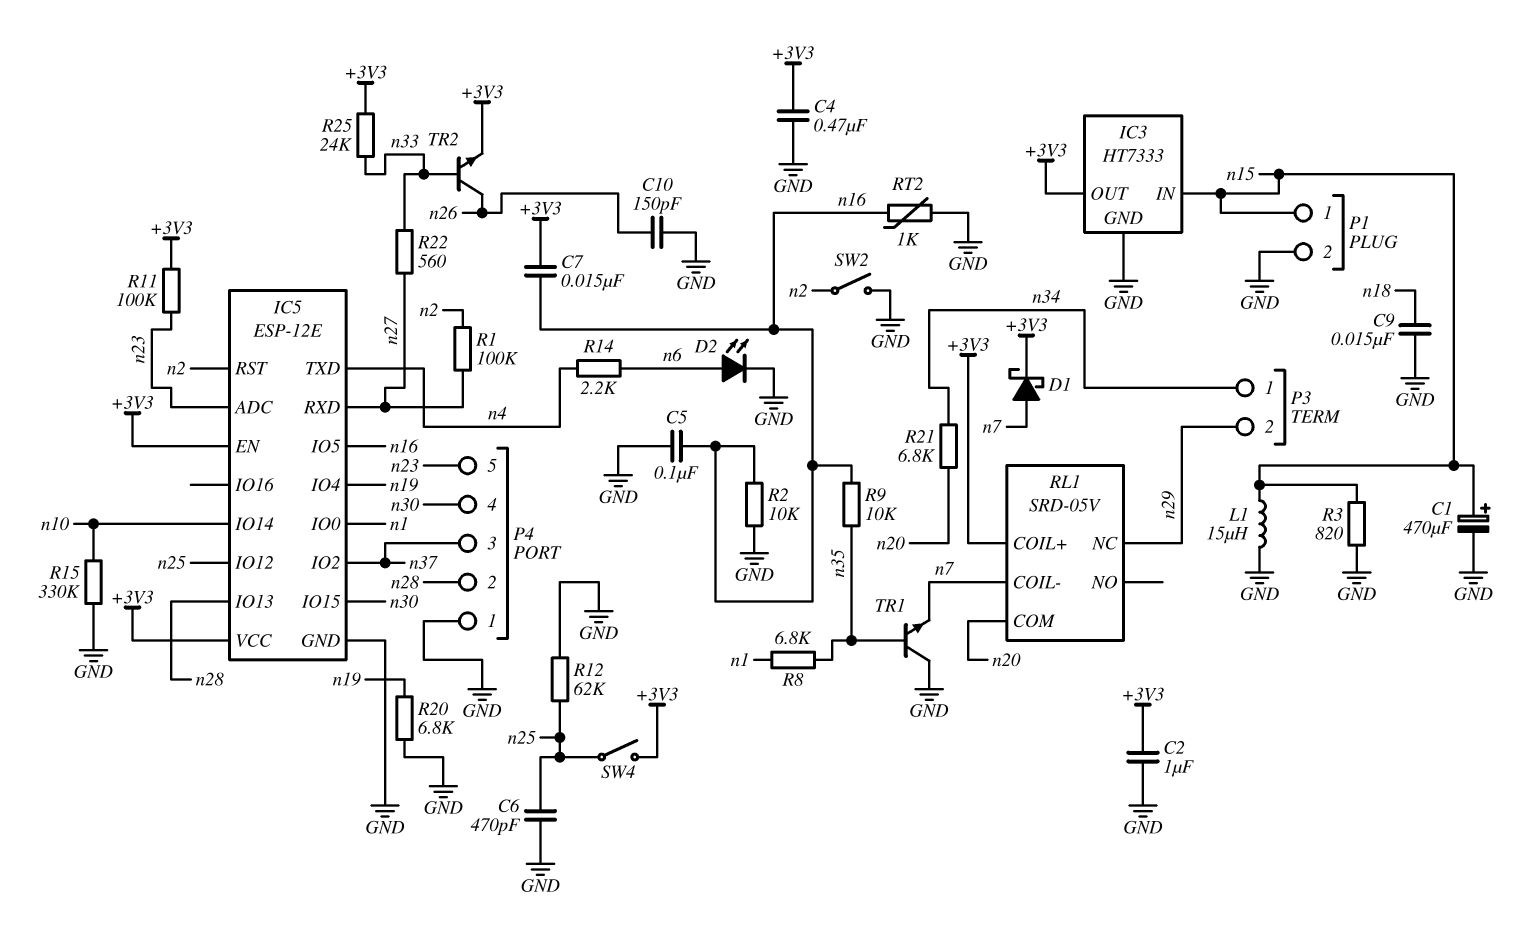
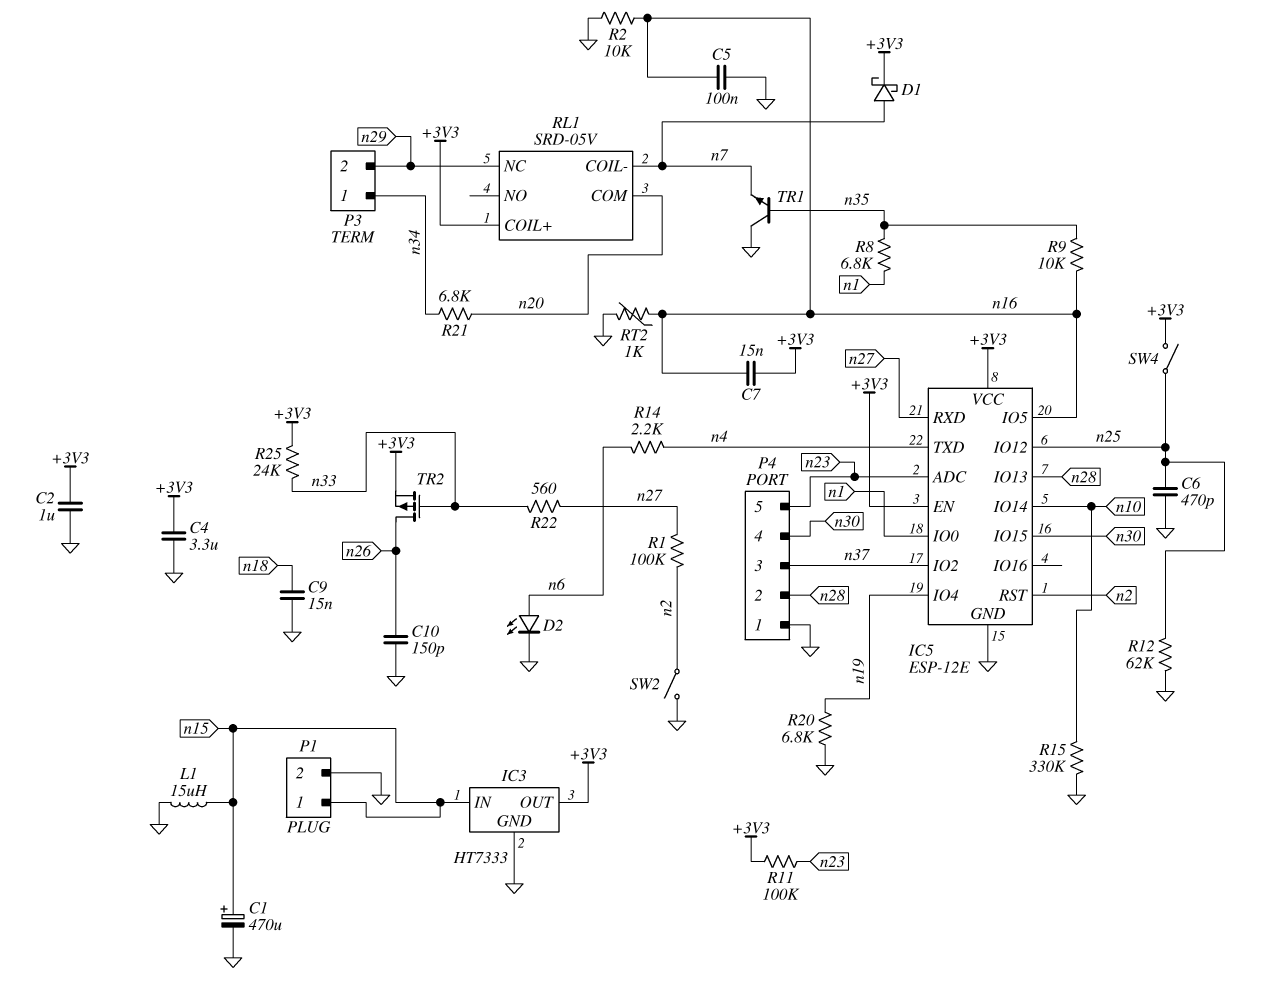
C4: 470nF (+3V3, GND) -> 3.3uF (+3V3, GND)
R3: 820 (GND, n15) -> none
TR2: NPN (B n33, C n26, E +3V3) -> PMOS (G n33, D n26, S +3V3)

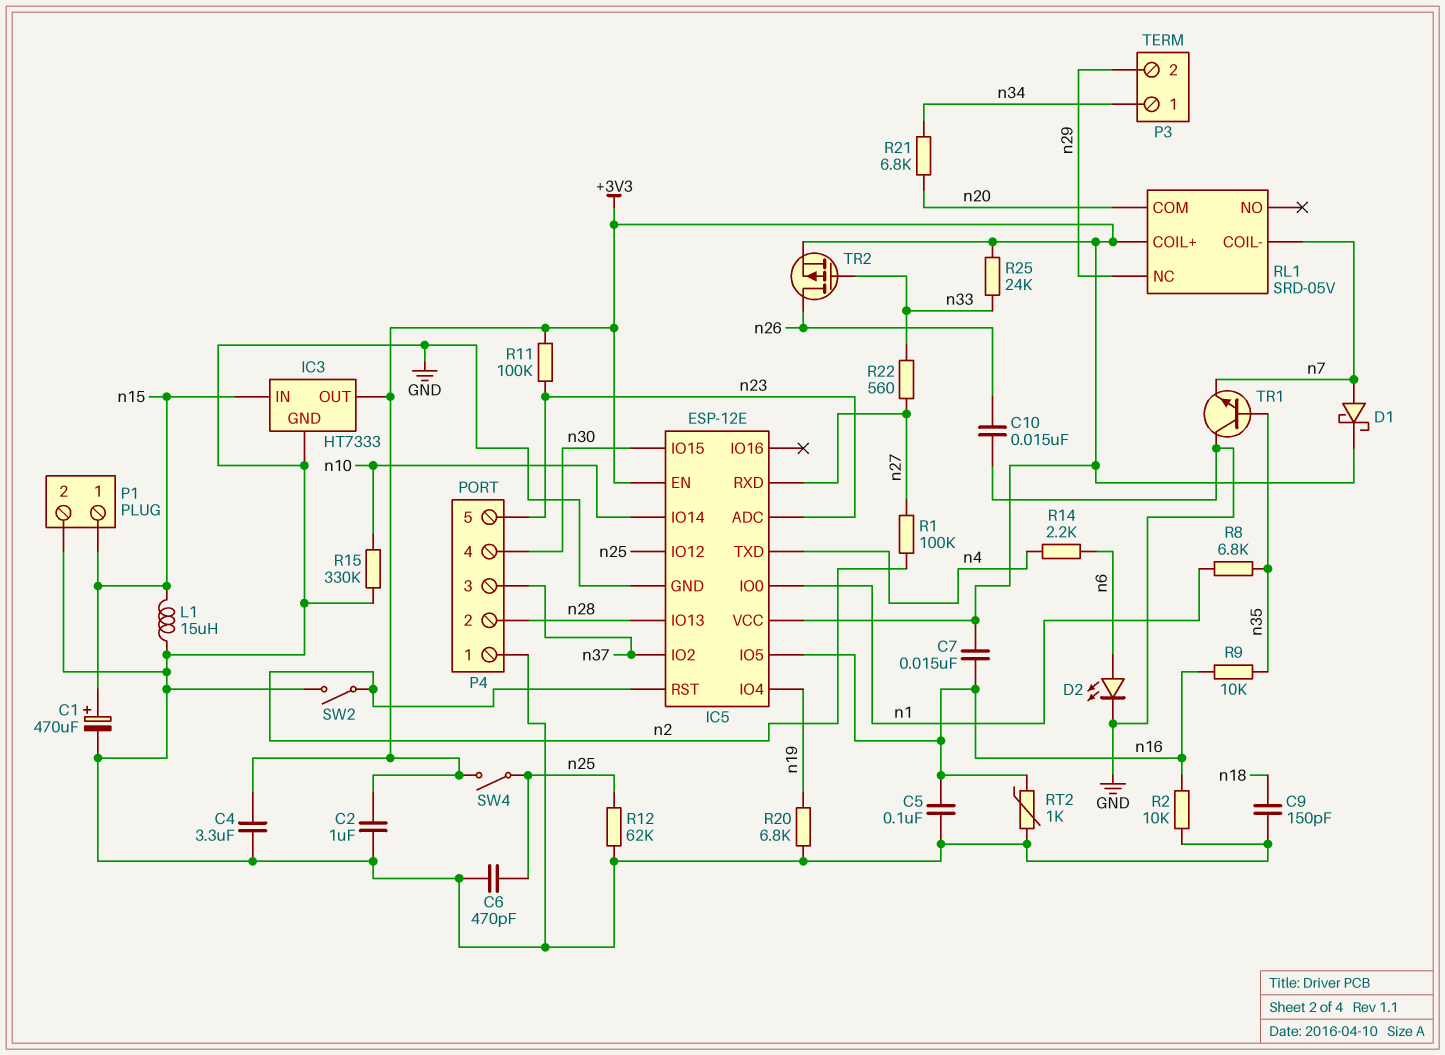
C9: 15nF (GND, n18) -> 150pF (GND, n18)
C10: 150pF (GND, n26) -> 15nF (GND, n26)

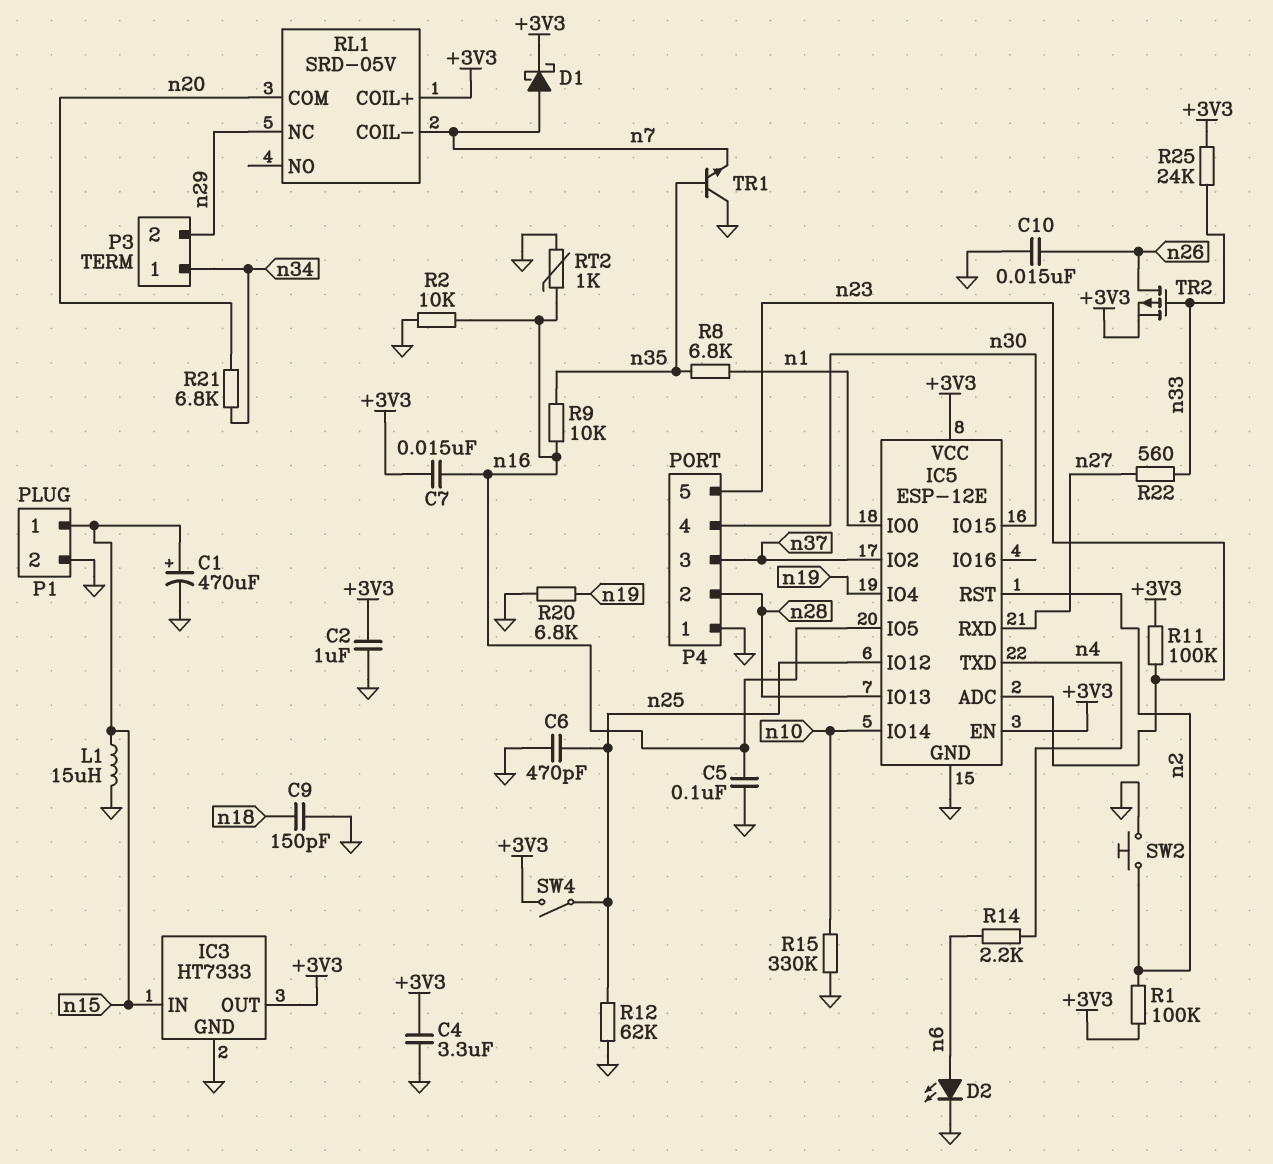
R1: 100k (n2, n27) -> 100k (+3V3, n2)
SW2: switch (GND, n2) -> button (GND, n2)

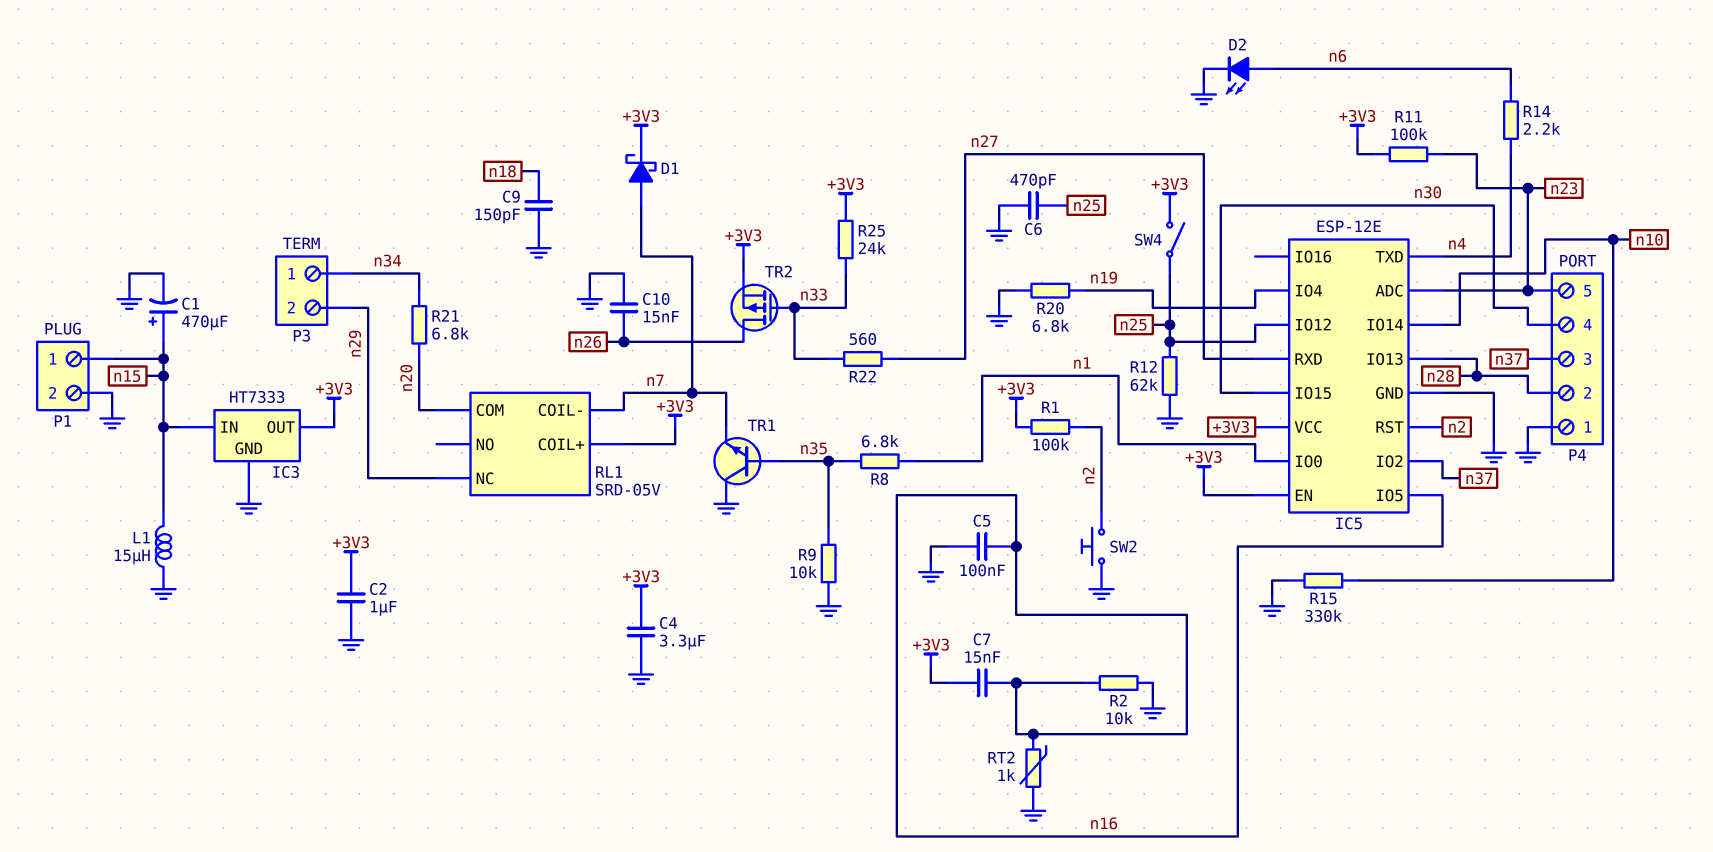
R9: 10k (n16, n35) -> 10k (GND, n35)

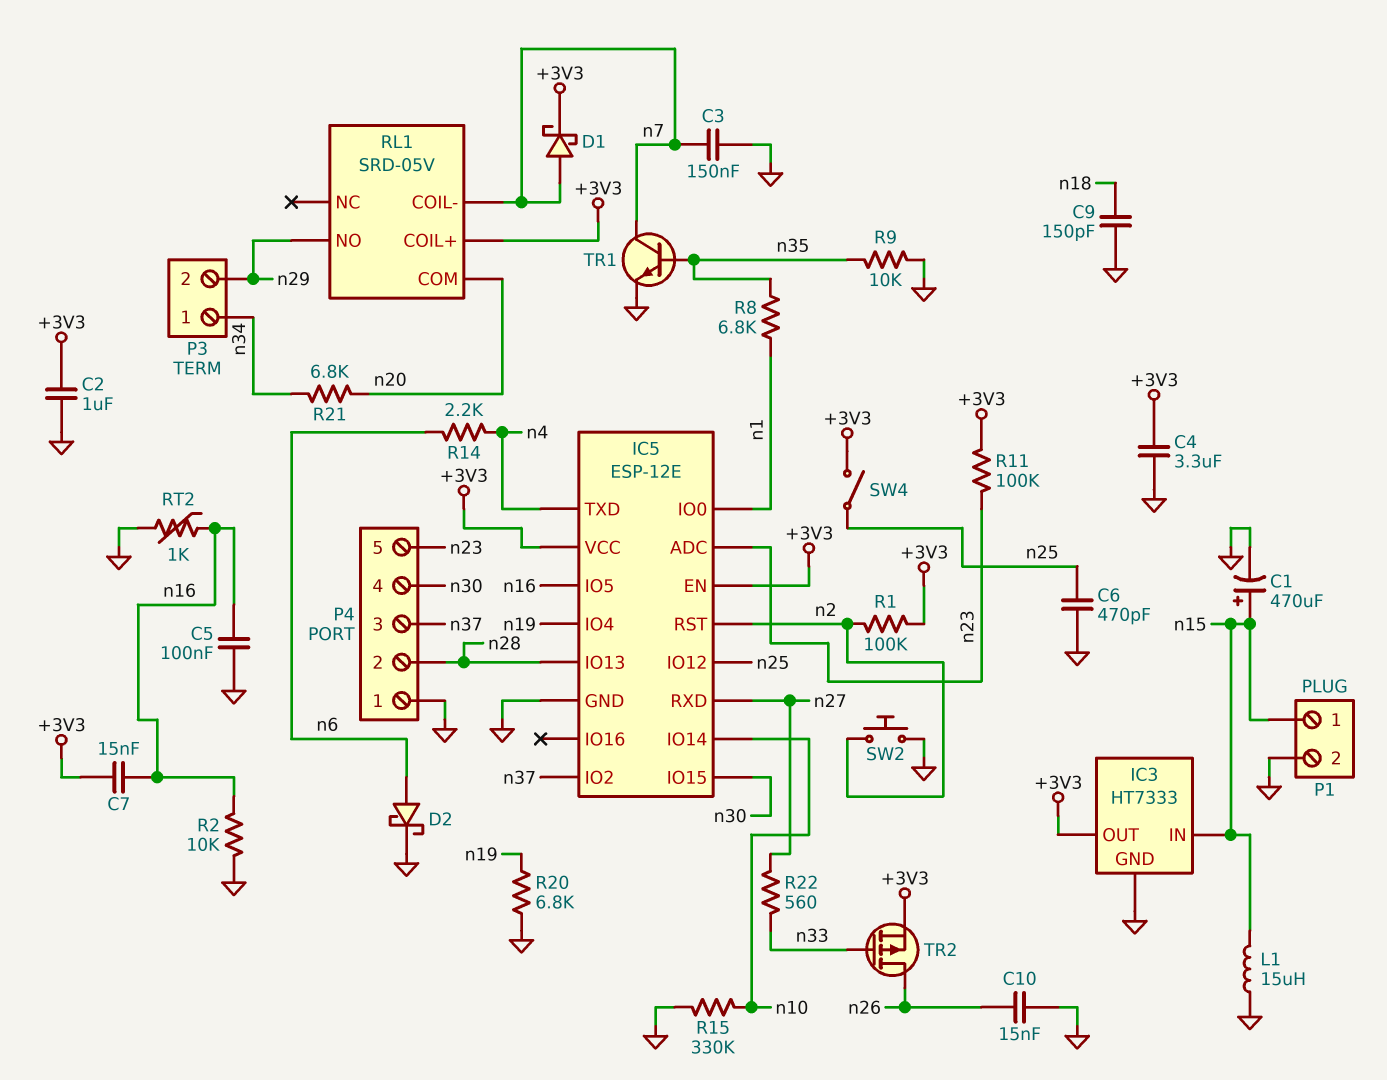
C3: none -> 150nF (GND, n7)
D2: LED (A n6, K GND) -> schottky (A n6, K GND)
R12: 62k (GND, n25) -> none
R25: 24k (+3V3, n33) -> none
RL1 pin NC: n29 -> none
RL1 pin NO: none -> n29
TR1: NPN (B n35, C GND, E n7) -> NPN (B n35, C n7, E GND)

